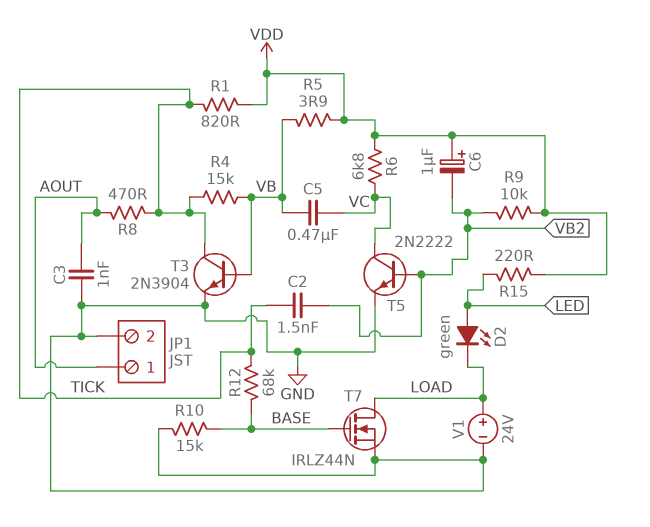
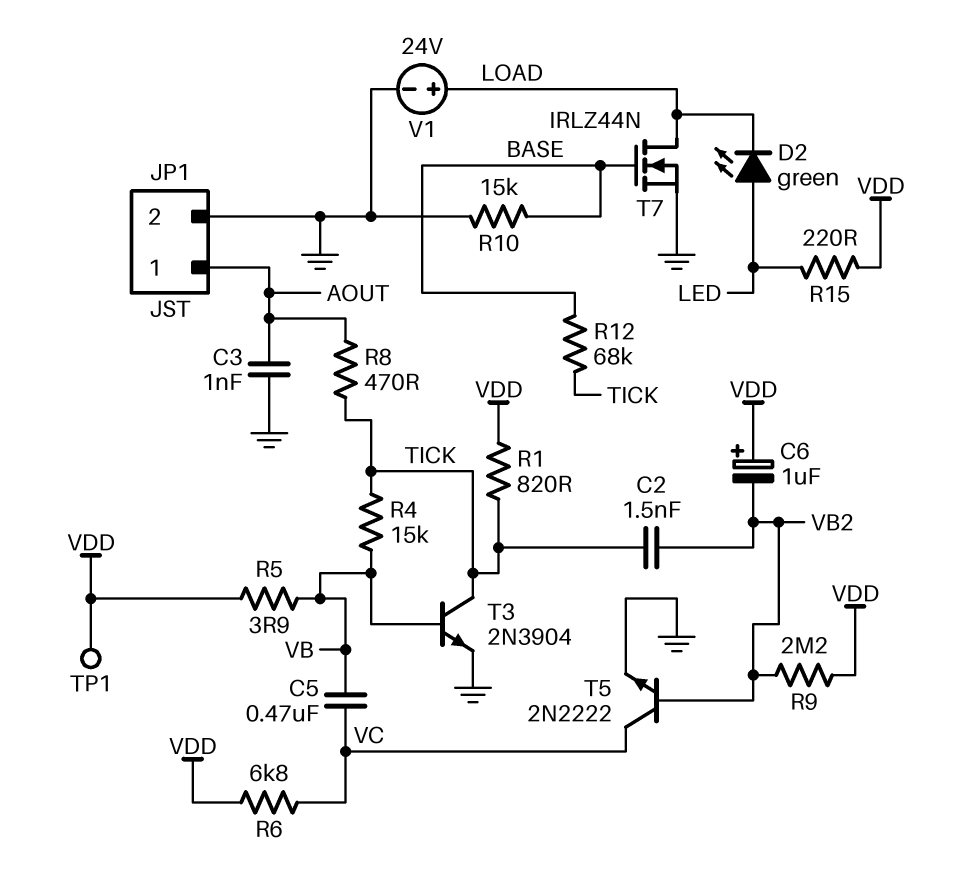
R9: 10k (VB2, VDD) -> 2.2M (VB2, VDD)
TP1: none -> test point (VDD)

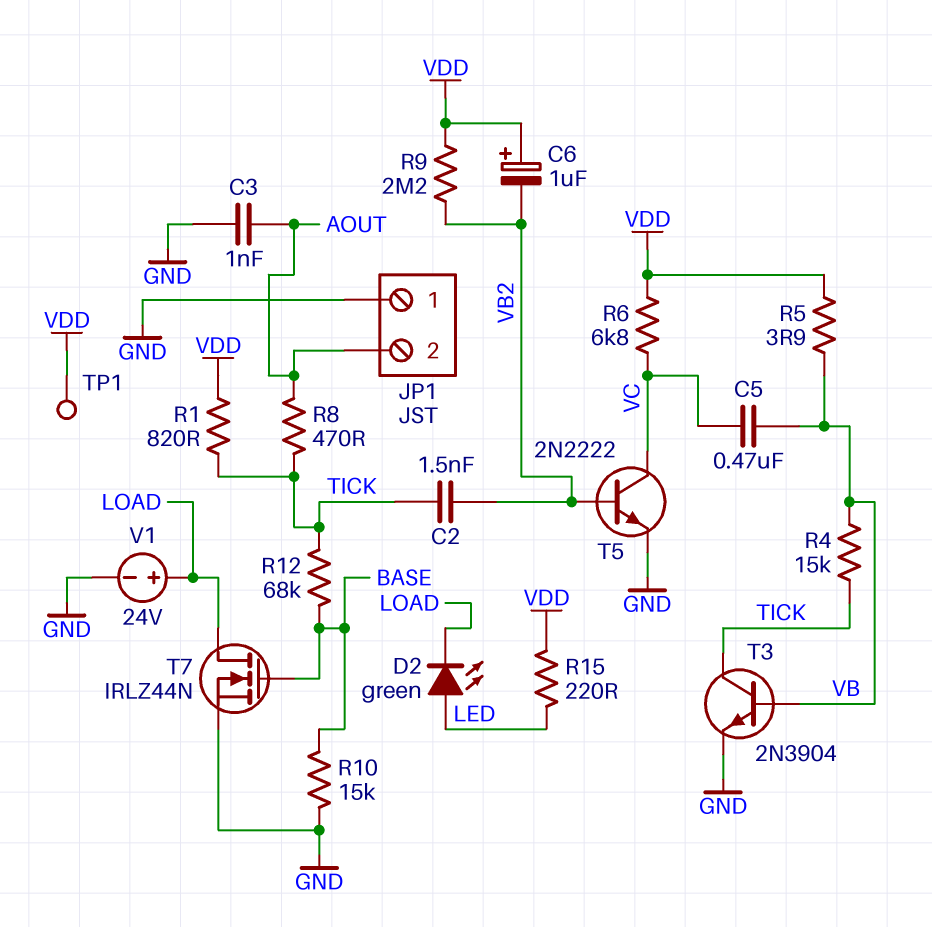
JP1 pin 1: AOUT -> GND
JP1 pin 2: GND -> AOUT

